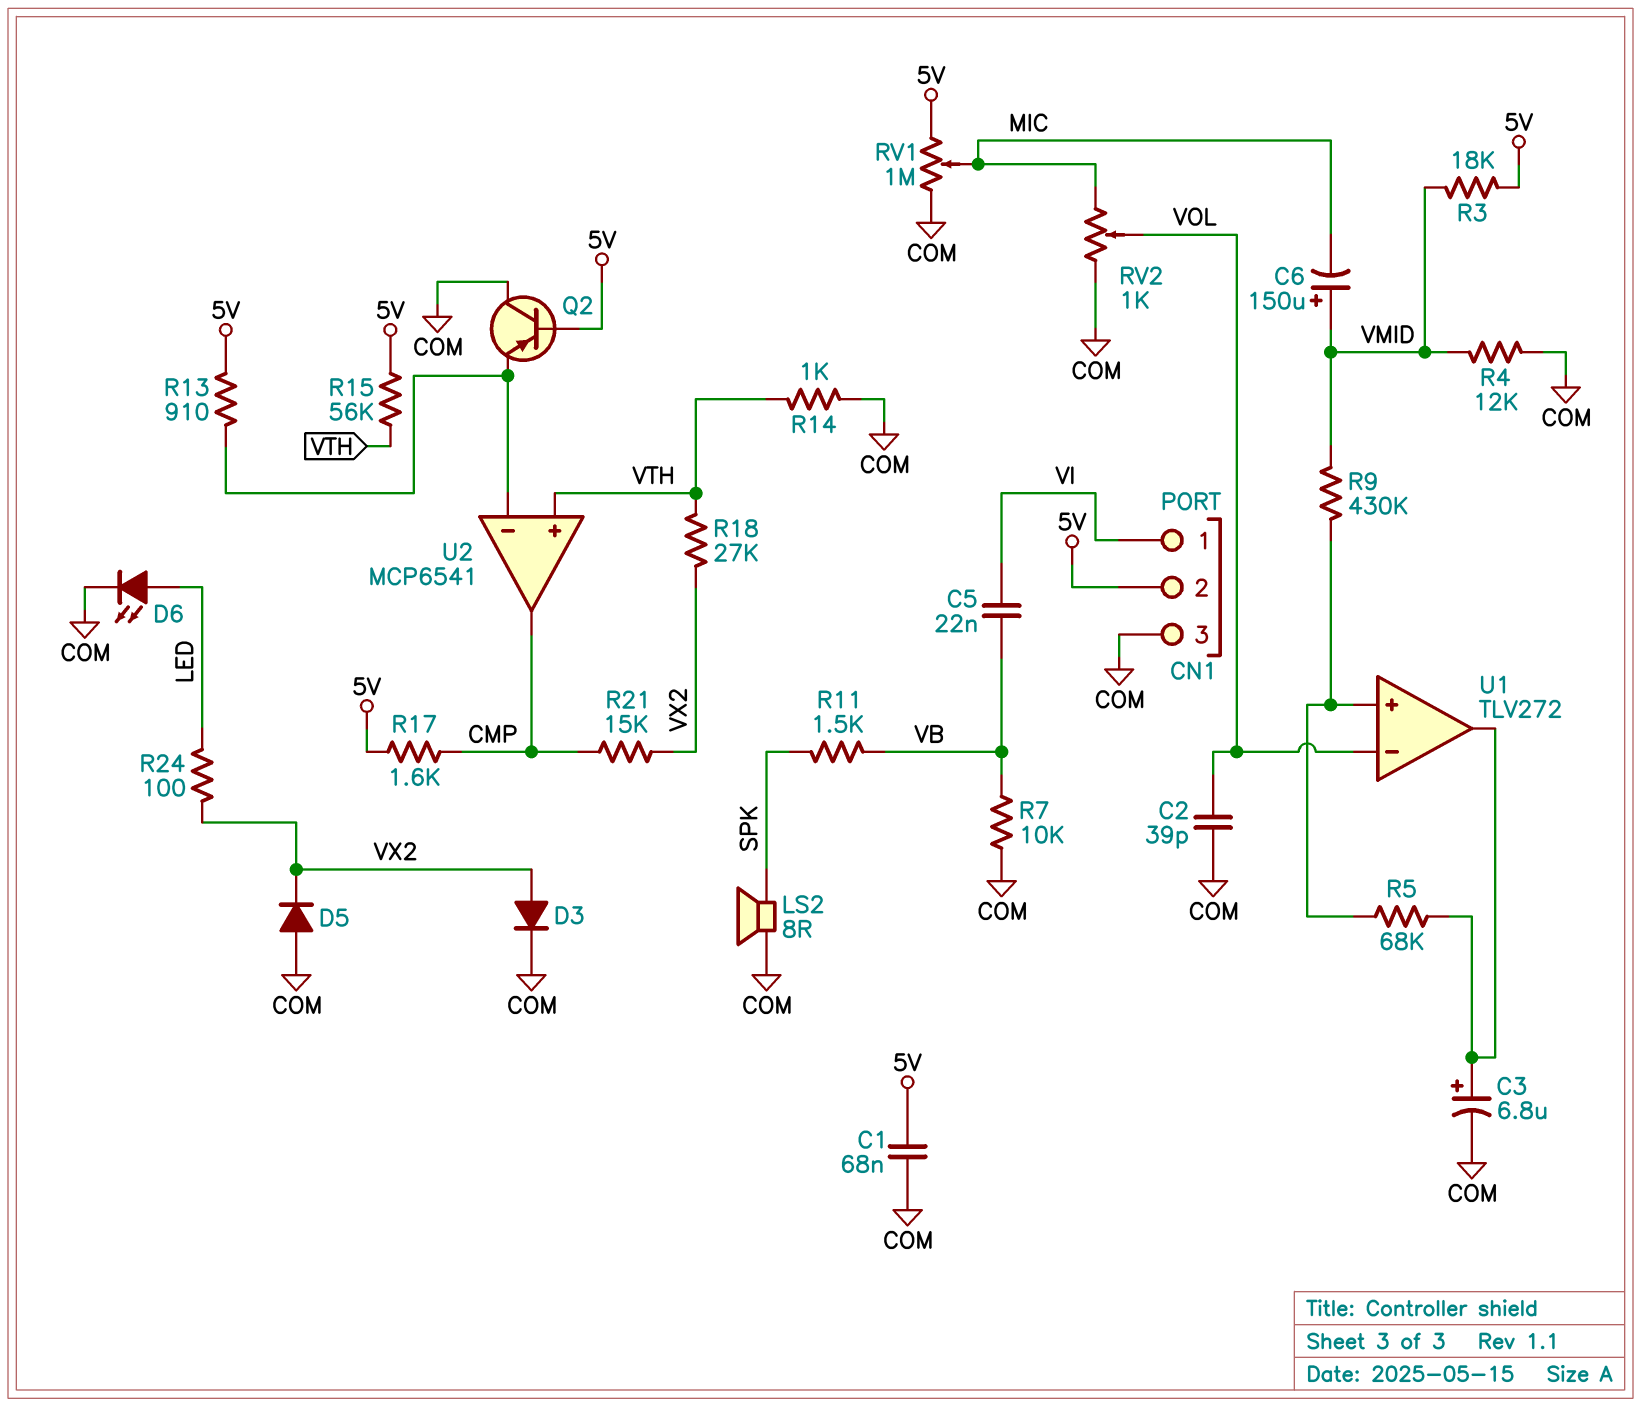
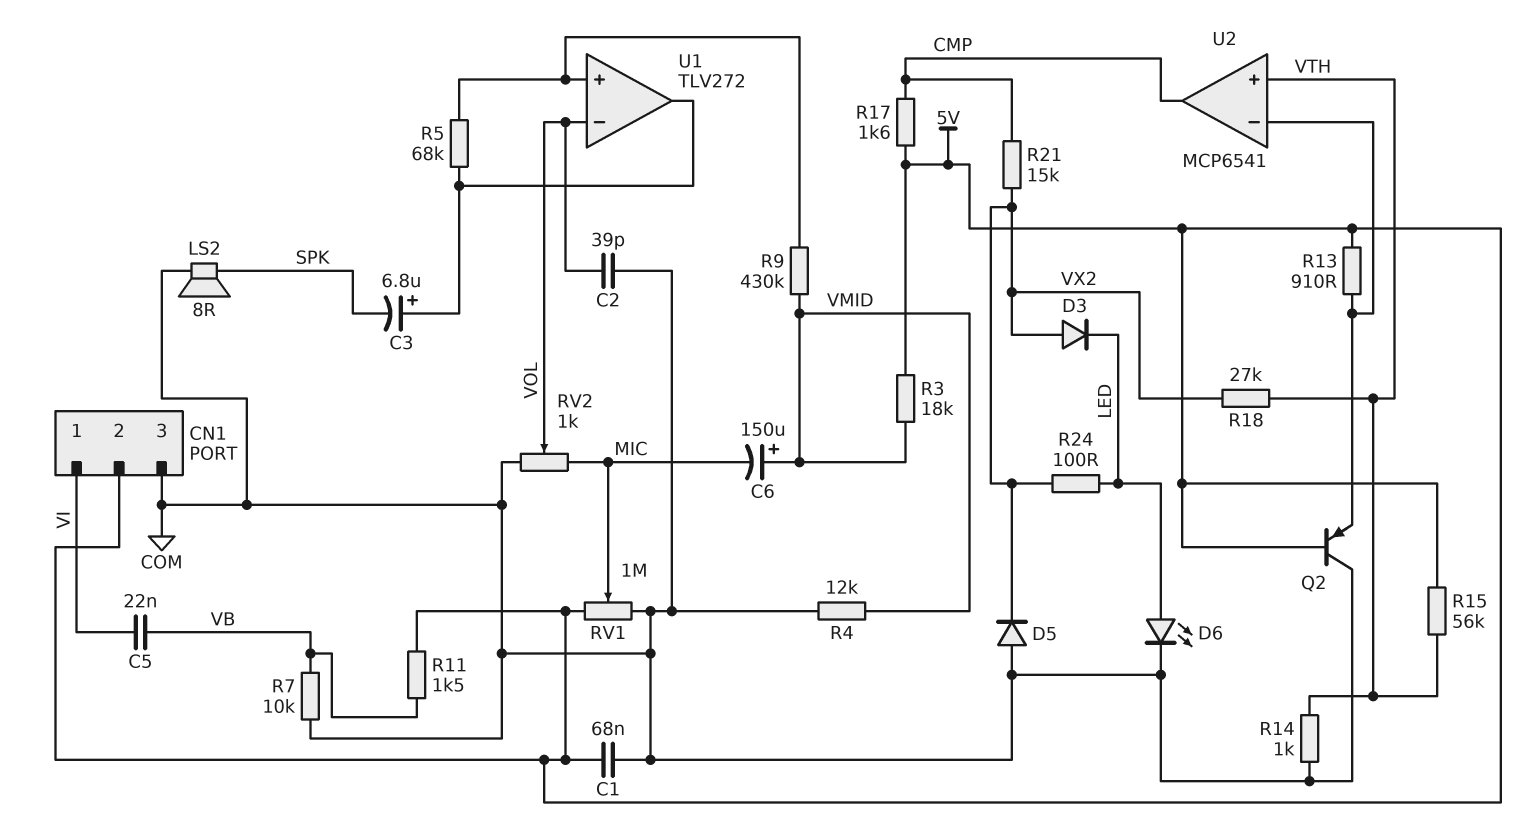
C3: 6.8uF (plus U1/out, minus COM) -> 6.8uF (plus U1/out, minus SPK)
D3: diode (A VX2, K COM) -> diode (A VX2, K LED)
R11: 1.5k (SPK, VB) -> 1.5k (5V, VB)

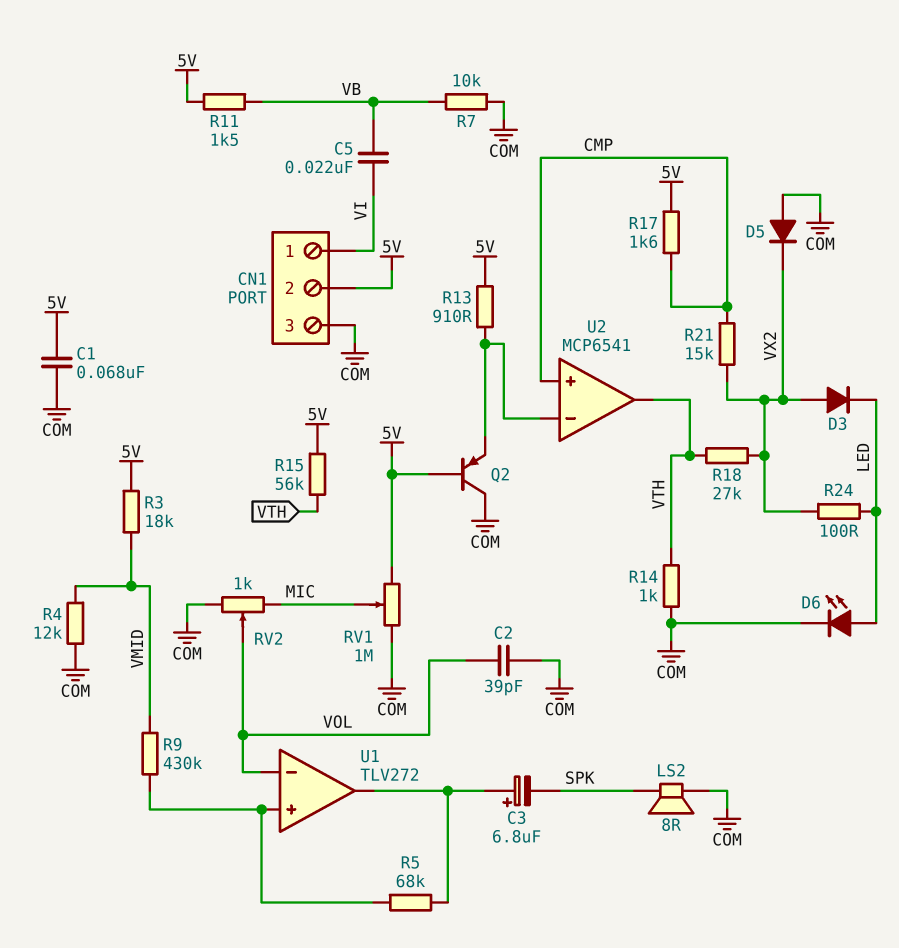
C6: 150uF (plus VMID, minus MIC) -> none
U2 pin in+: VTH -> CMP
U2 pin out: CMP -> VTH

